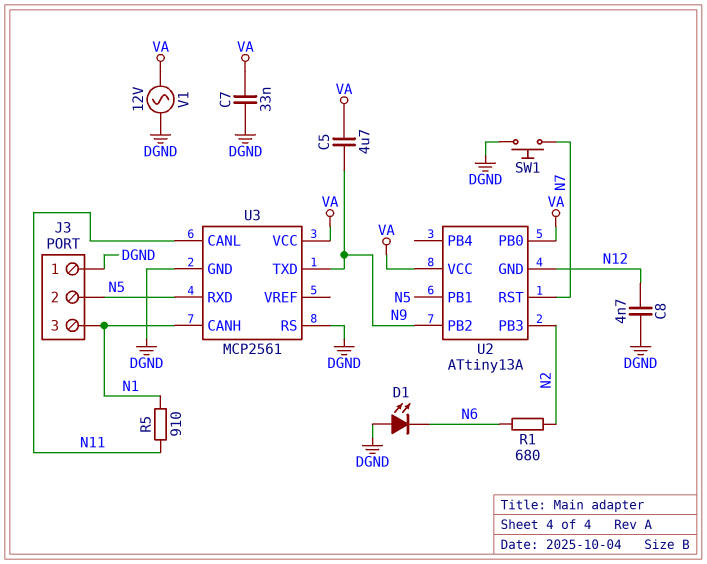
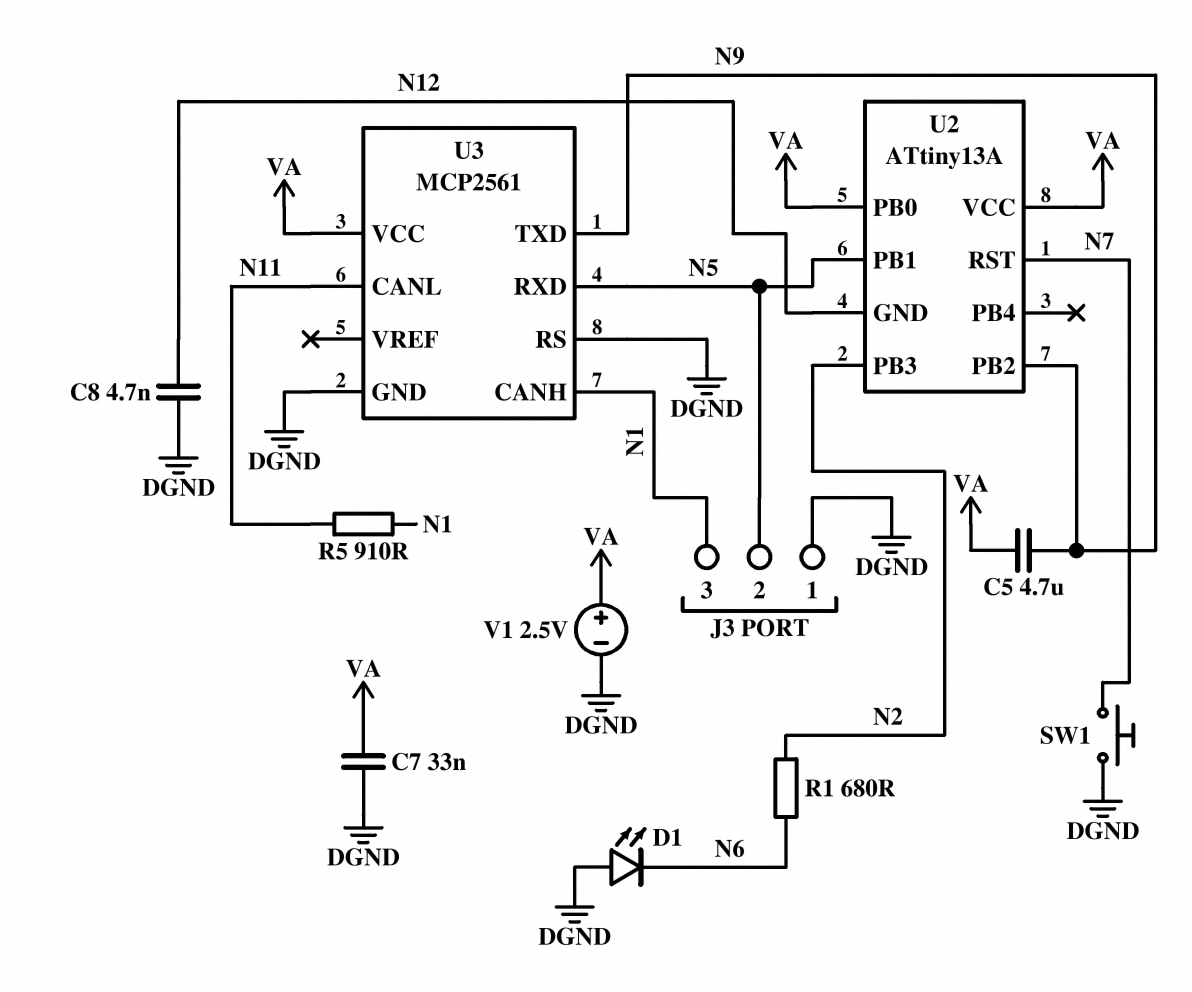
V1: AC 12V (DGND, VA) -> 2.5V (plus VA, minus DGND)

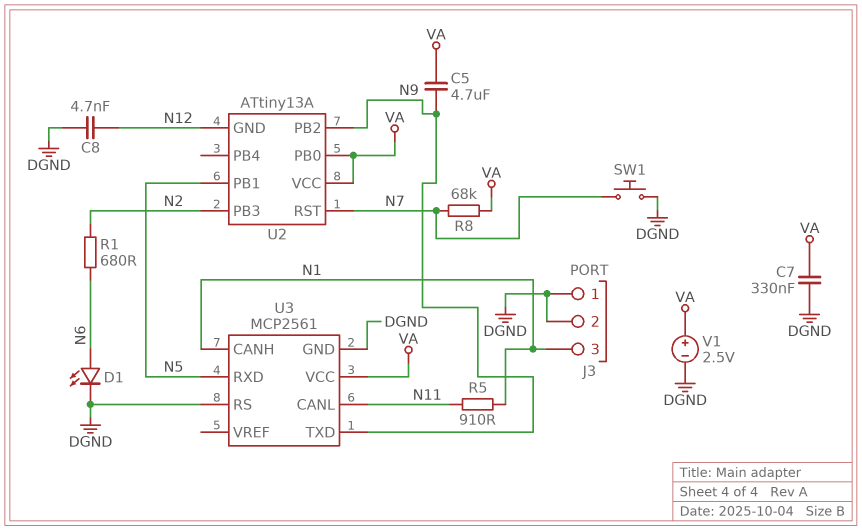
C7: 33nF (DGND, VA) -> 330nF (DGND, VA)
D1: LED (A DGND, K N6) -> LED (A N6, K DGND)
J3 pin 2: N5 -> DGND
R8: none -> 68k (N7, VA)

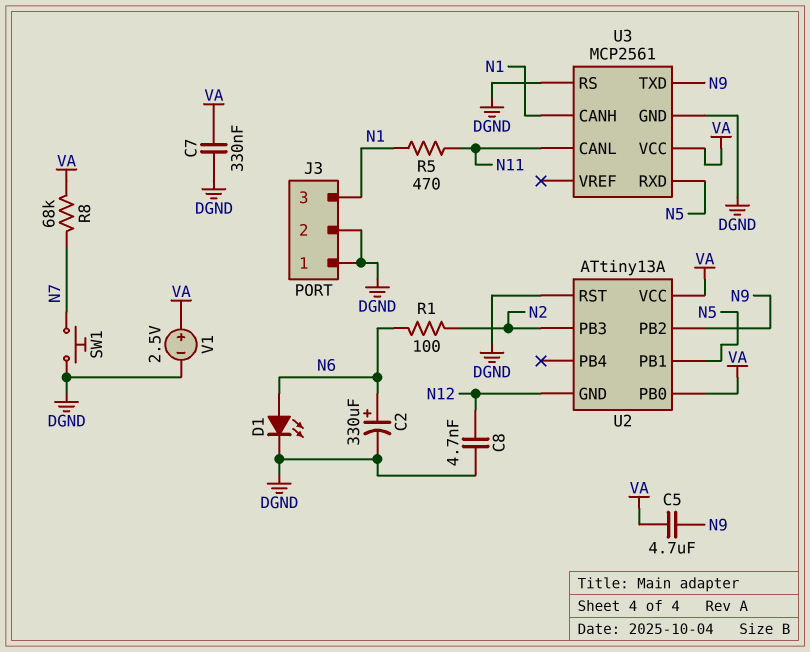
C2: none -> 330uF (plus N6, minus DGND)
R1: 680 (N2, N6) -> 100 (N2, N6)
R5: 910 (N1, N11) -> 470 (N1, N11)
U2 pin RST: N7 -> DGND

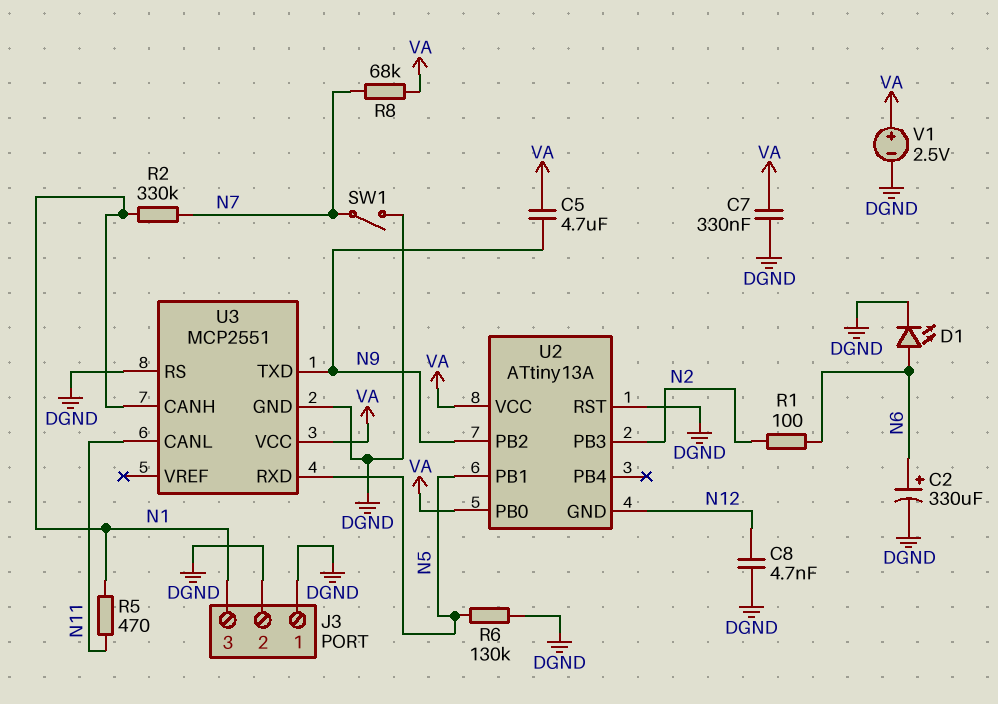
R2: none -> 330k (N1, N7)
R6: none -> 130k (DGND, N5)
SW1: button (DGND, N7) -> switch (DGND, N7)
U3: MCP2561 -> MCP2551

